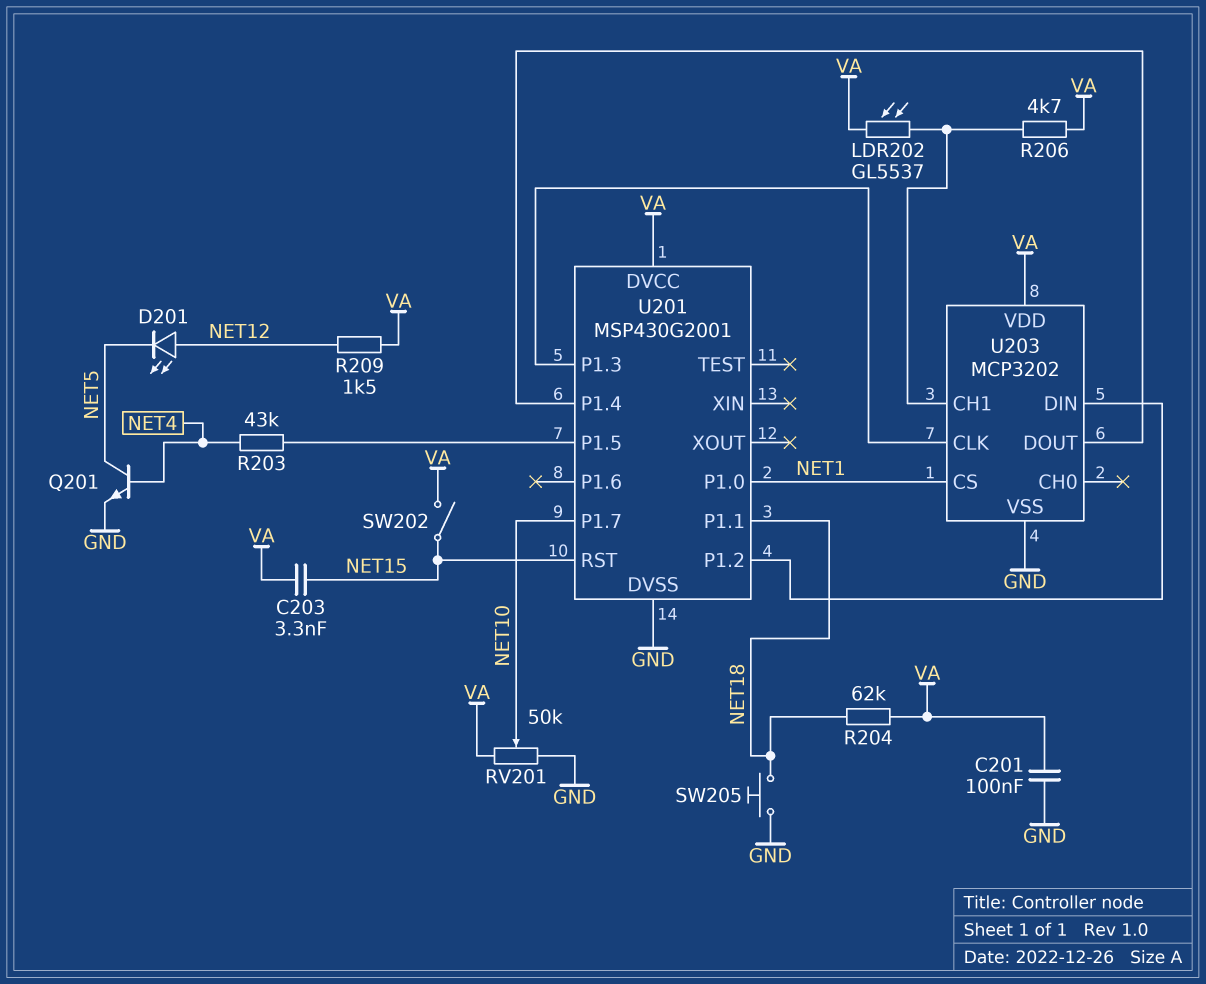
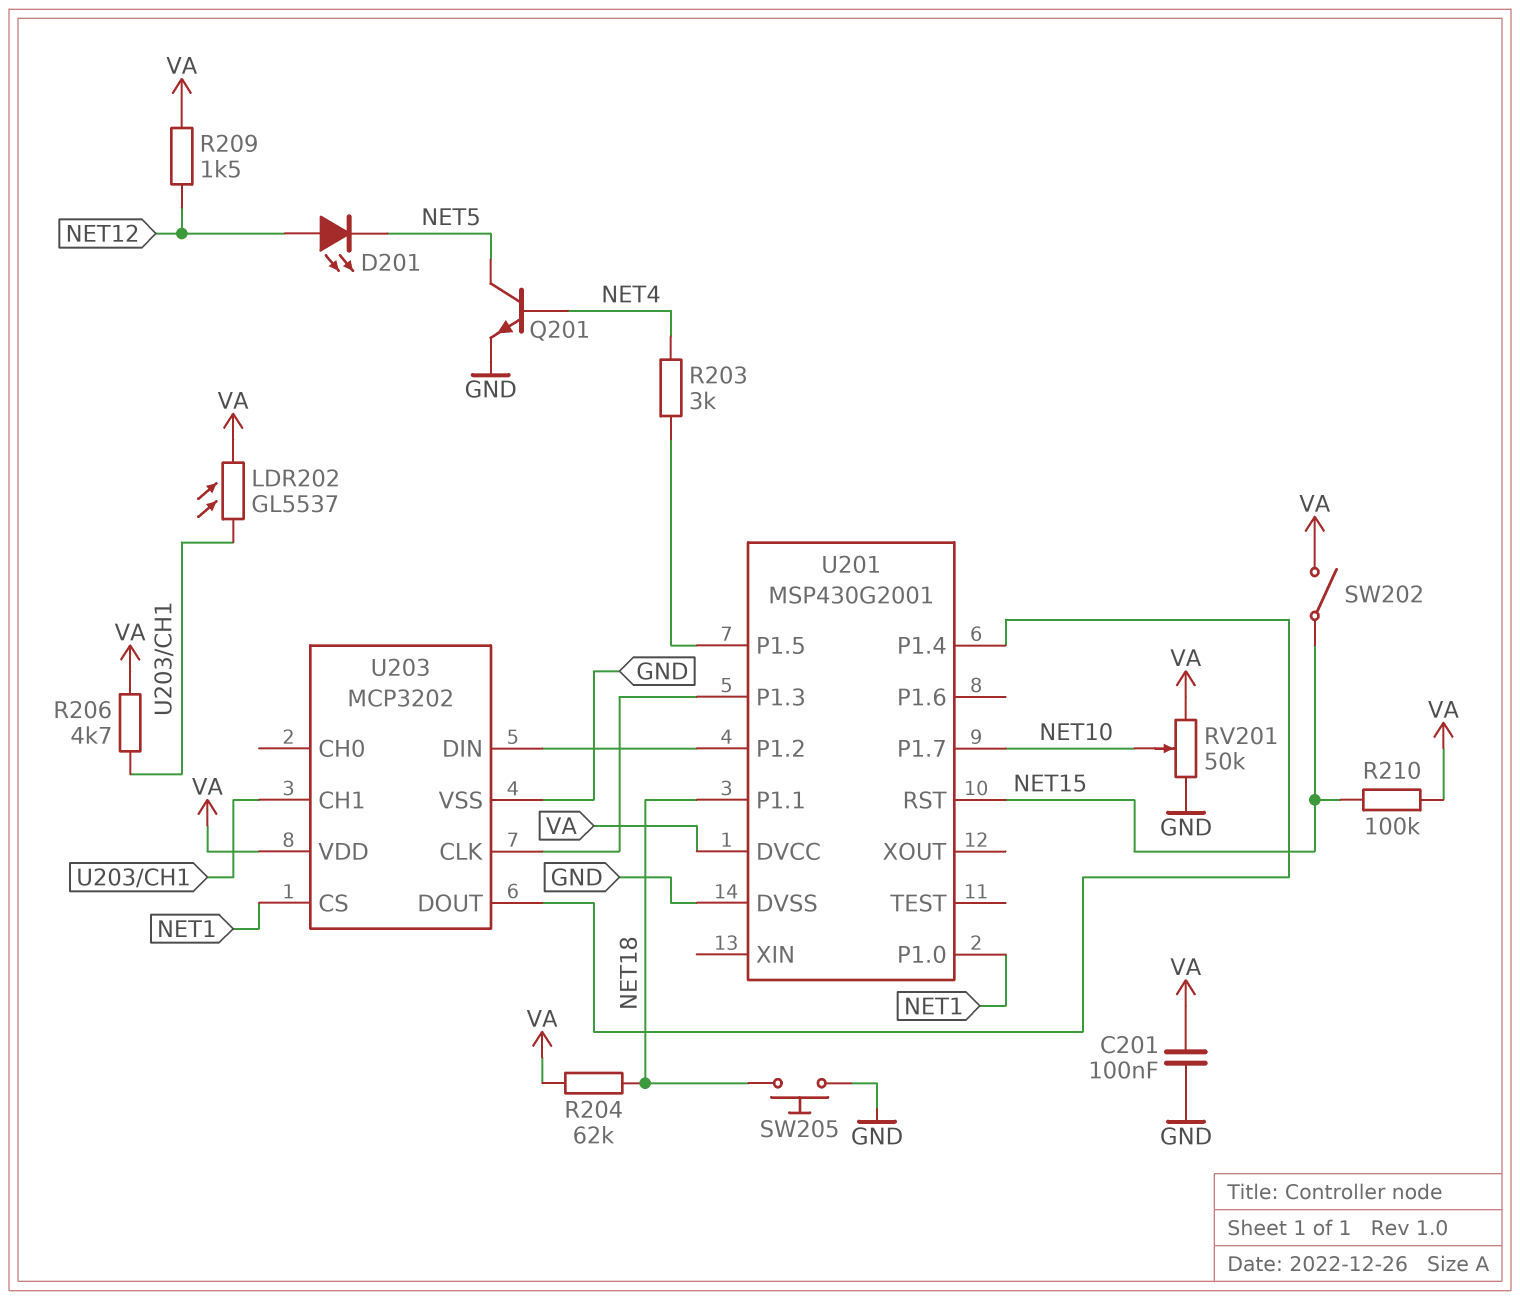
C203: 3.3nF (NET15, VA) -> none
R203: 43k (NET4, U201/P1.5) -> 3k (NET4, U201/P1.5)
R210: none -> 100k (NET15, VA)

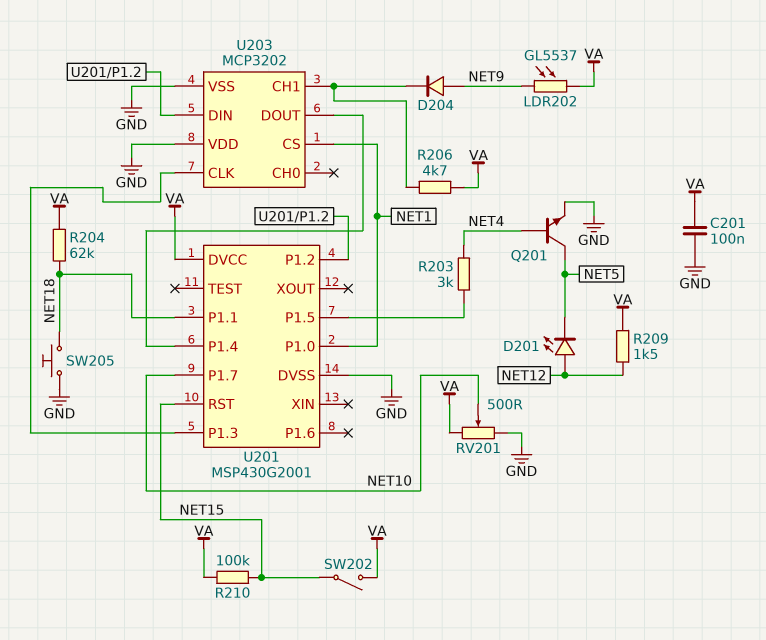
D204: none -> diode (A NET9, K U203/CH1)
LDR202: GL5537 (U203/CH1, VA) -> GL5537 (NET9, VA)
RV201: 50k (GND, VA, wiper NET10) -> 500 (GND, VA, wiper NET10)
U203 pin VDD: VA -> GND

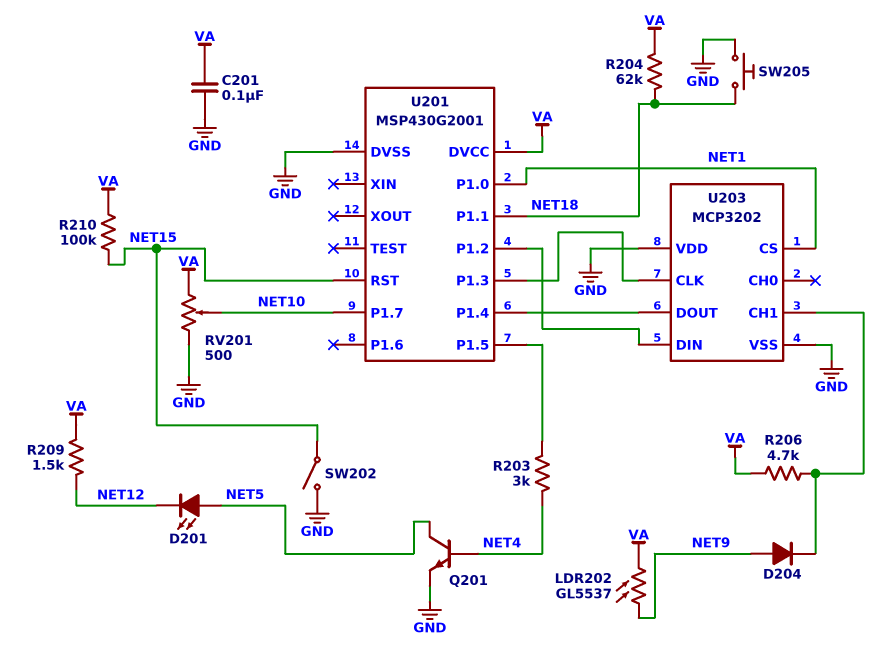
D201: LED (A NET12, K NET5) -> LED (A NET5, K NET12)
SW202: switch (NET15, VA) -> switch (GND, NET15)

